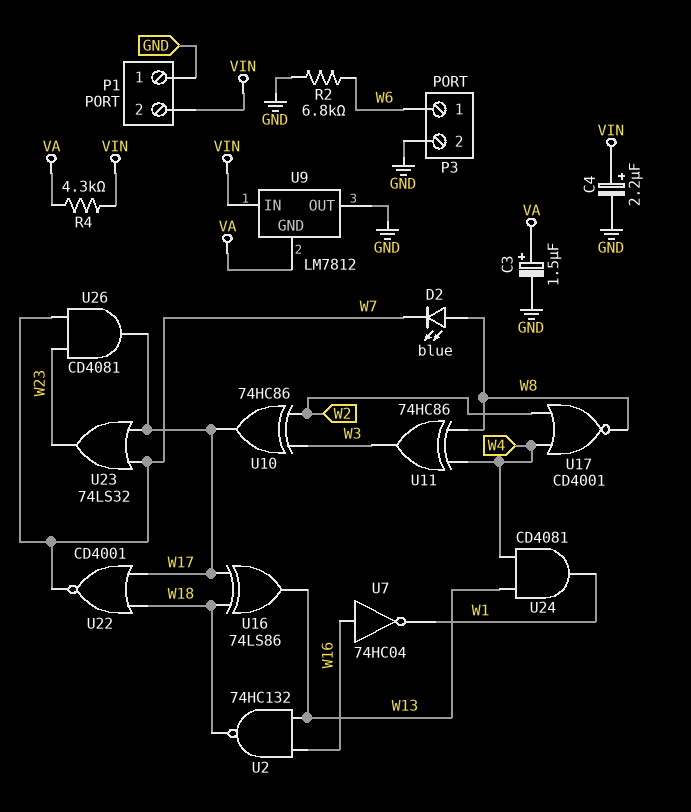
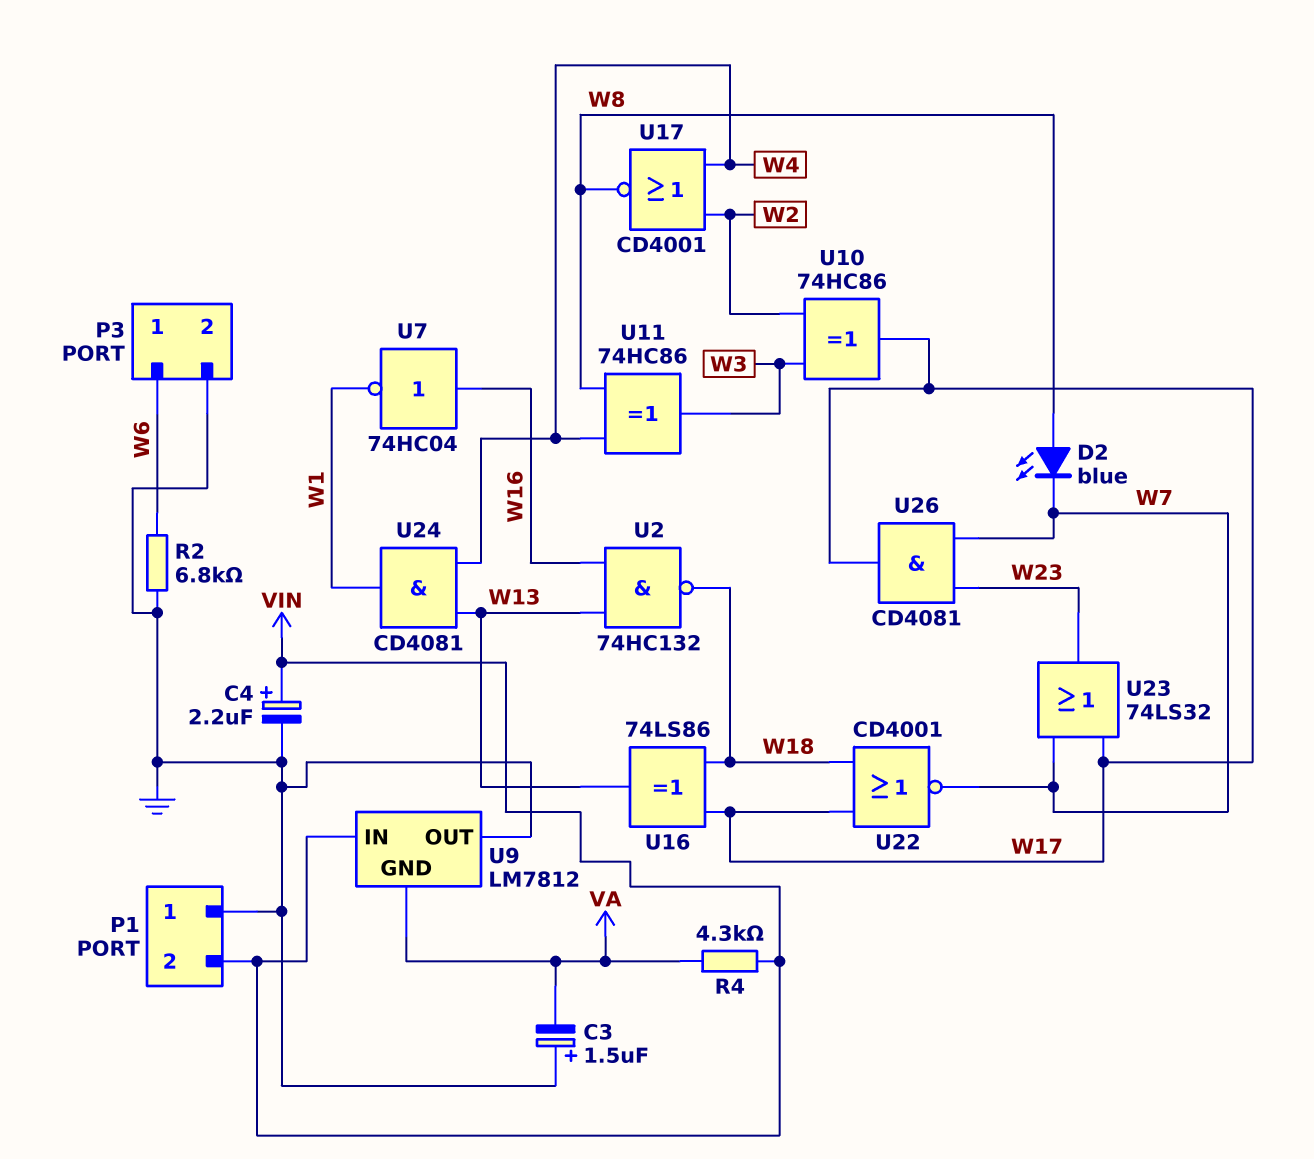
C3: 1.5uF (plus VA, minus GND) -> 1.5uF (plus GND, minus VA)

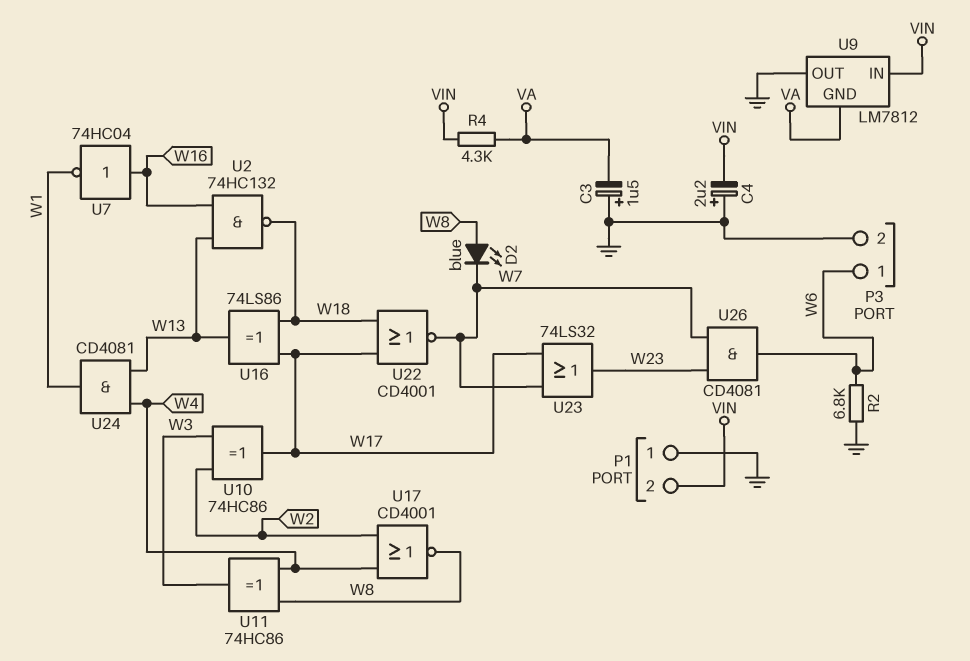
C4: 2.2uF (plus VIN, minus GND) -> 2.2uF (plus GND, minus VIN)
U26: AND CD4081 (in W7, in W23, out W17) -> AND CD4081 (in W7, in W23, out W6)

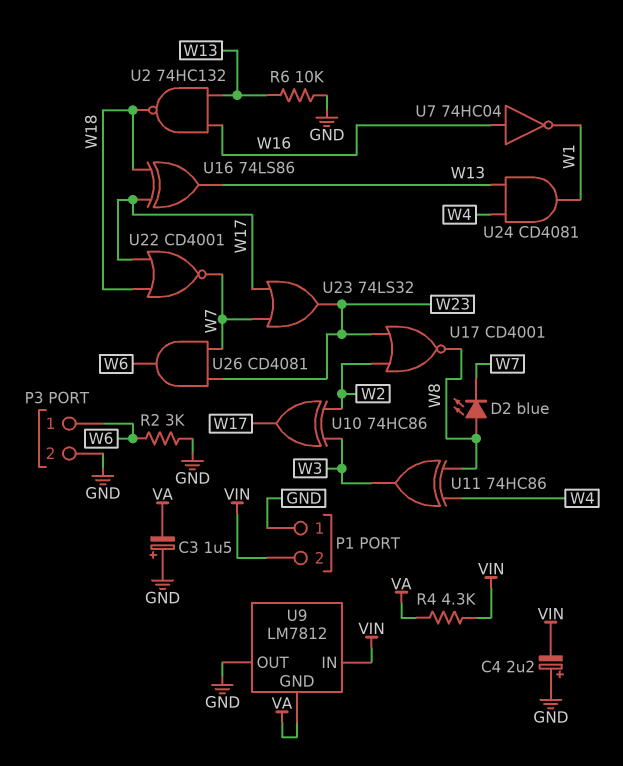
R2: 6.8k (GND, W6) -> 3k (GND, W6)
R6: none -> 10k (GND, W13)
U17: NOR CD4001 (in W2, in W4, out W8) -> NOR CD4001 (in W2, in W23, out W8)

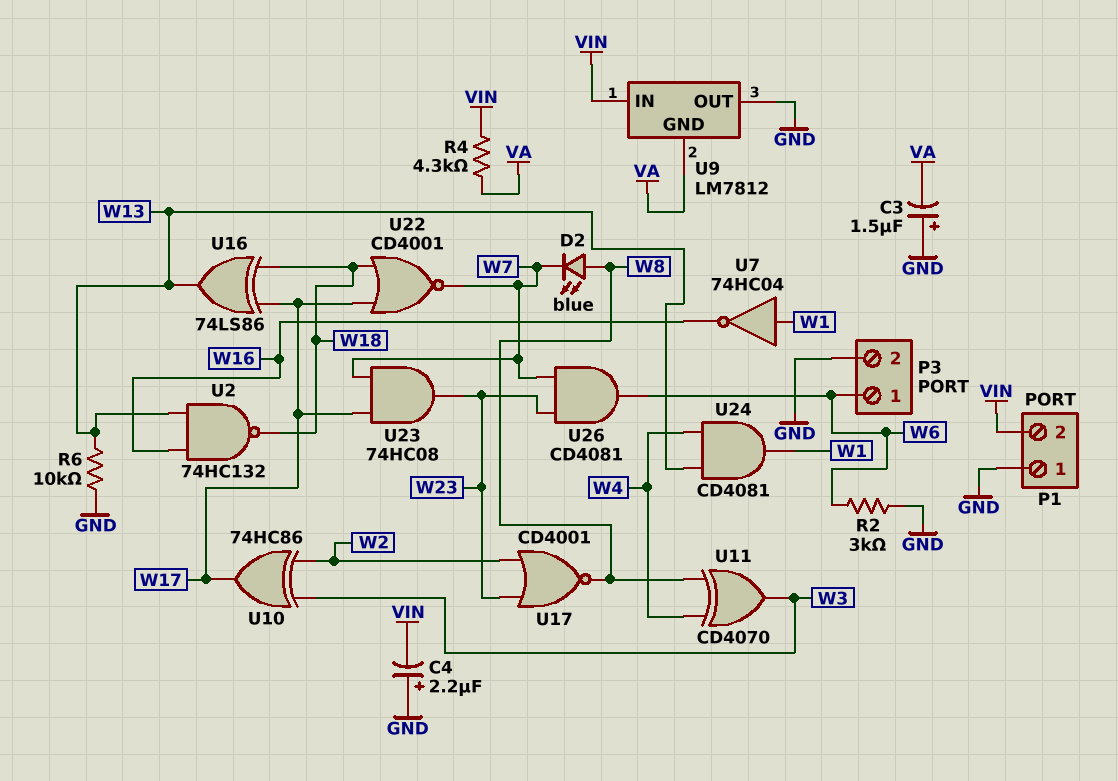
U7: NOT 74HC04 (in W16, out W1) -> NOT 74HC04 (in W1, out W16)
U11: XOR 74HC86 (in W4, in W8, out W3) -> XOR CD4070 (in W4, in W8, out W3)
U23: OR 74LS32 (in W7, in W17, out W23) -> AND 74HC08 (in W7, in W17, out W23)

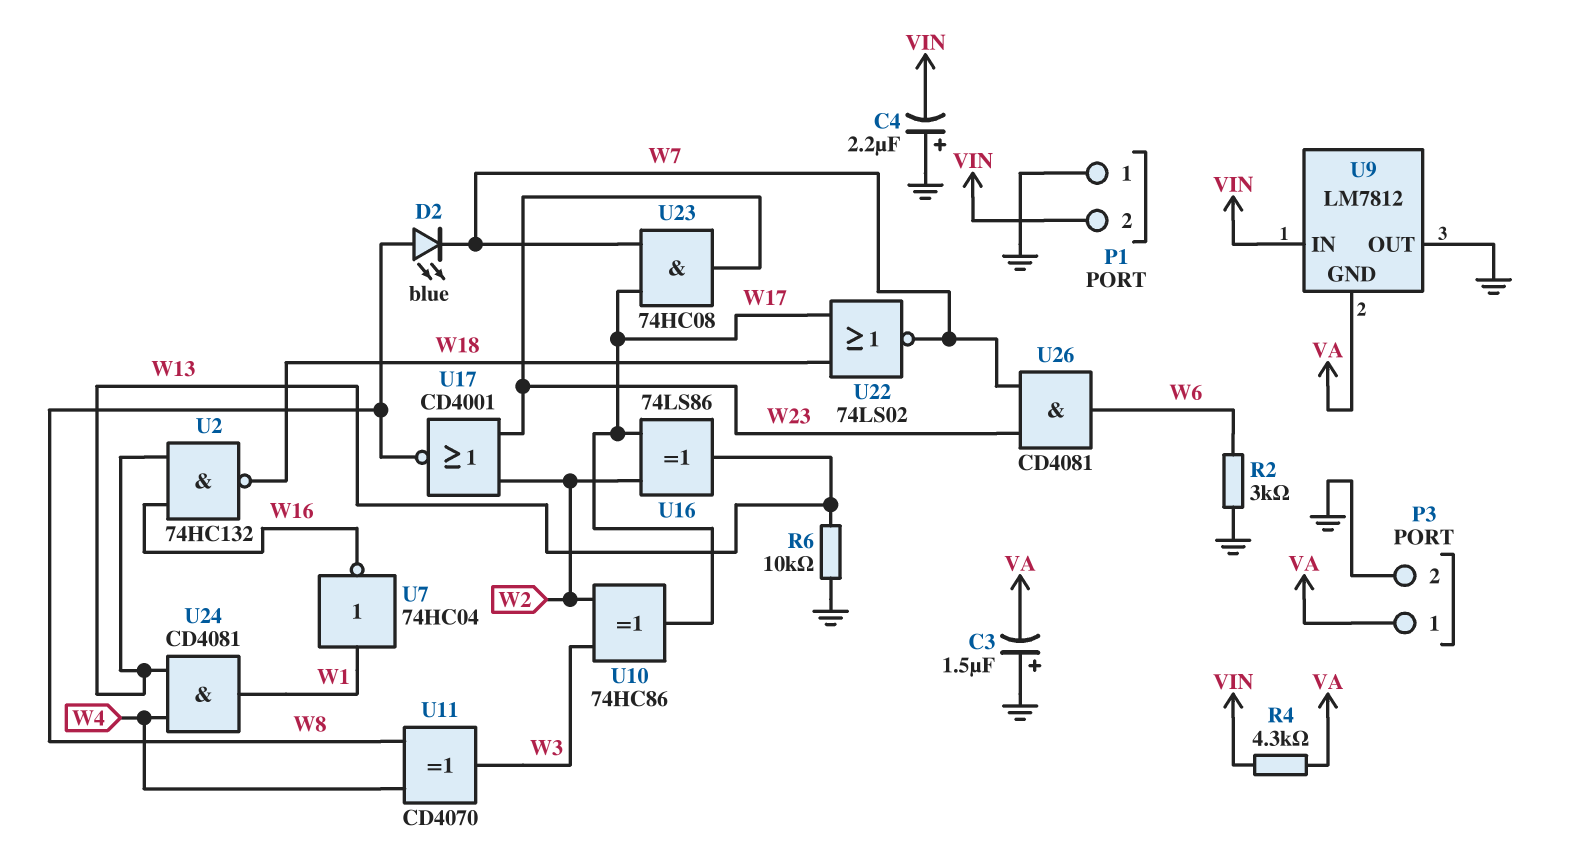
P3 pin 1: W6 -> VA
U16: XOR 74LS86 (in W17, in W18, out W13) -> XOR 74LS86 (in W2, in W17, out W13)
U22: NOR CD4001 (in W17, in W18, out W7) -> NOR 74LS02 (in W17, in W18, out W7)

